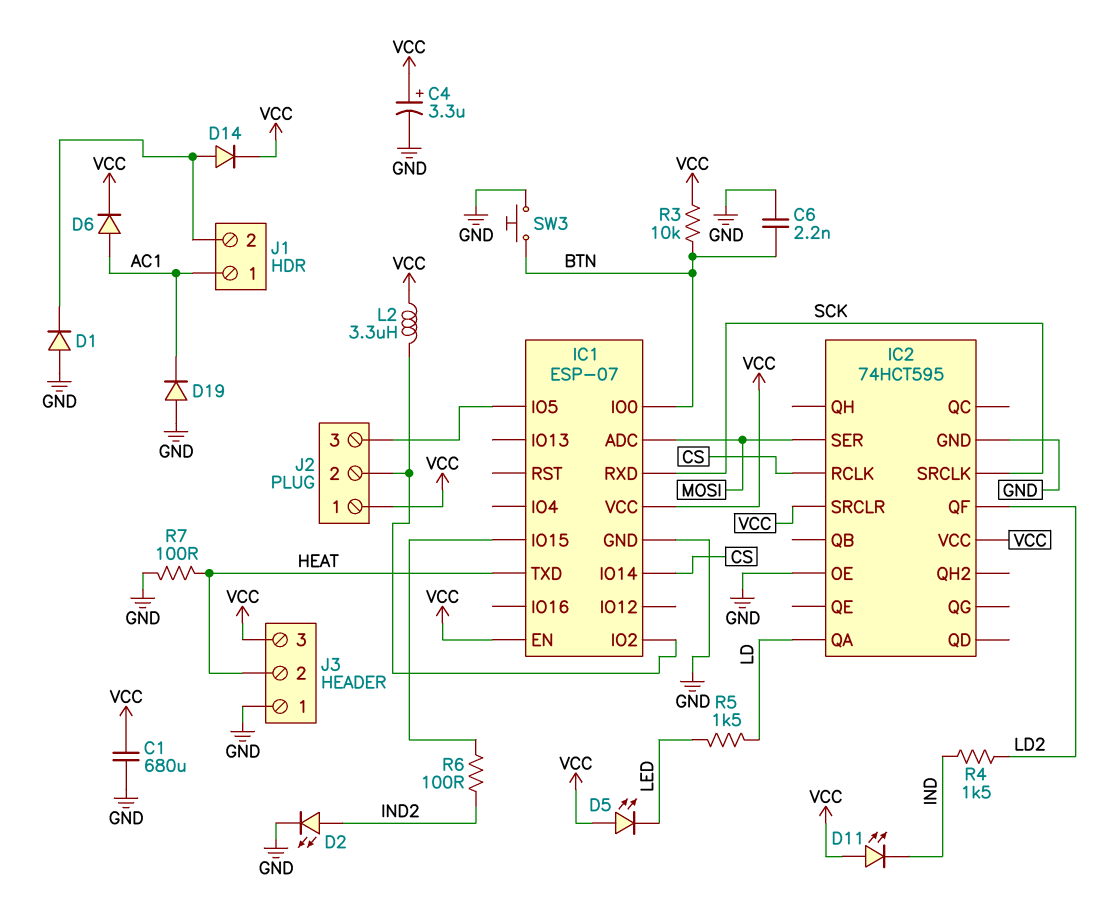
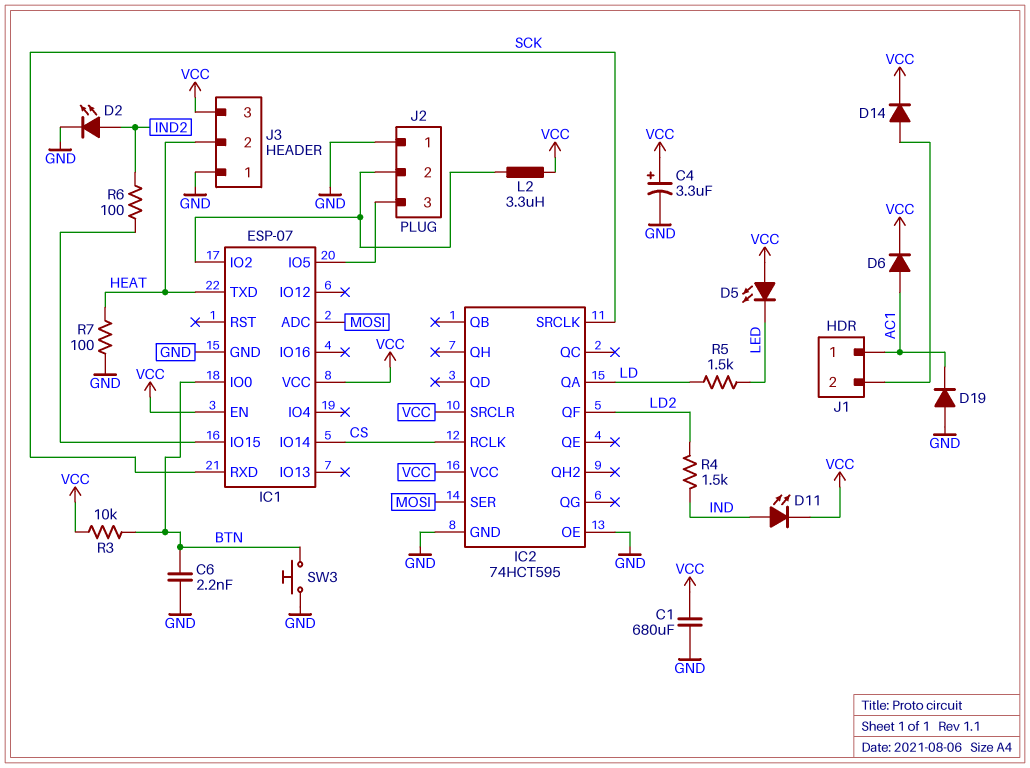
D1: diode (A GND, K J1/2) -> none
D11: LED (A VCC, K IND) -> LED (A IND, K VCC)
J2 pin 1: VCC -> GND

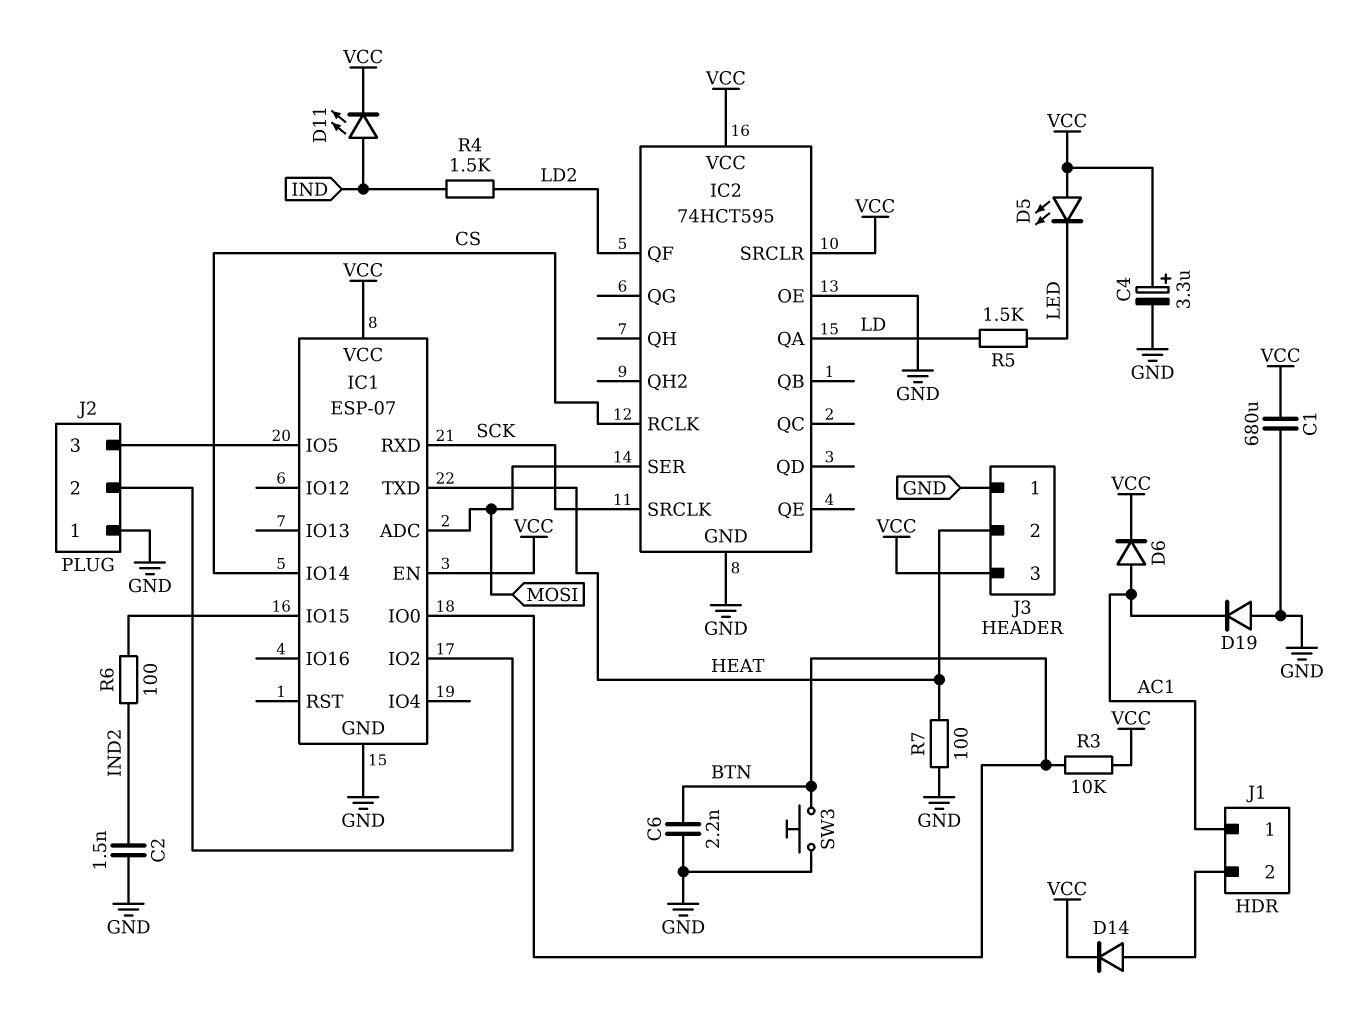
C2: none -> 1.5nF (GND, IND2)
D2: LED (A IND2, K GND) -> none
L2: 3.3uH (IC1/IO2, VCC) -> none

